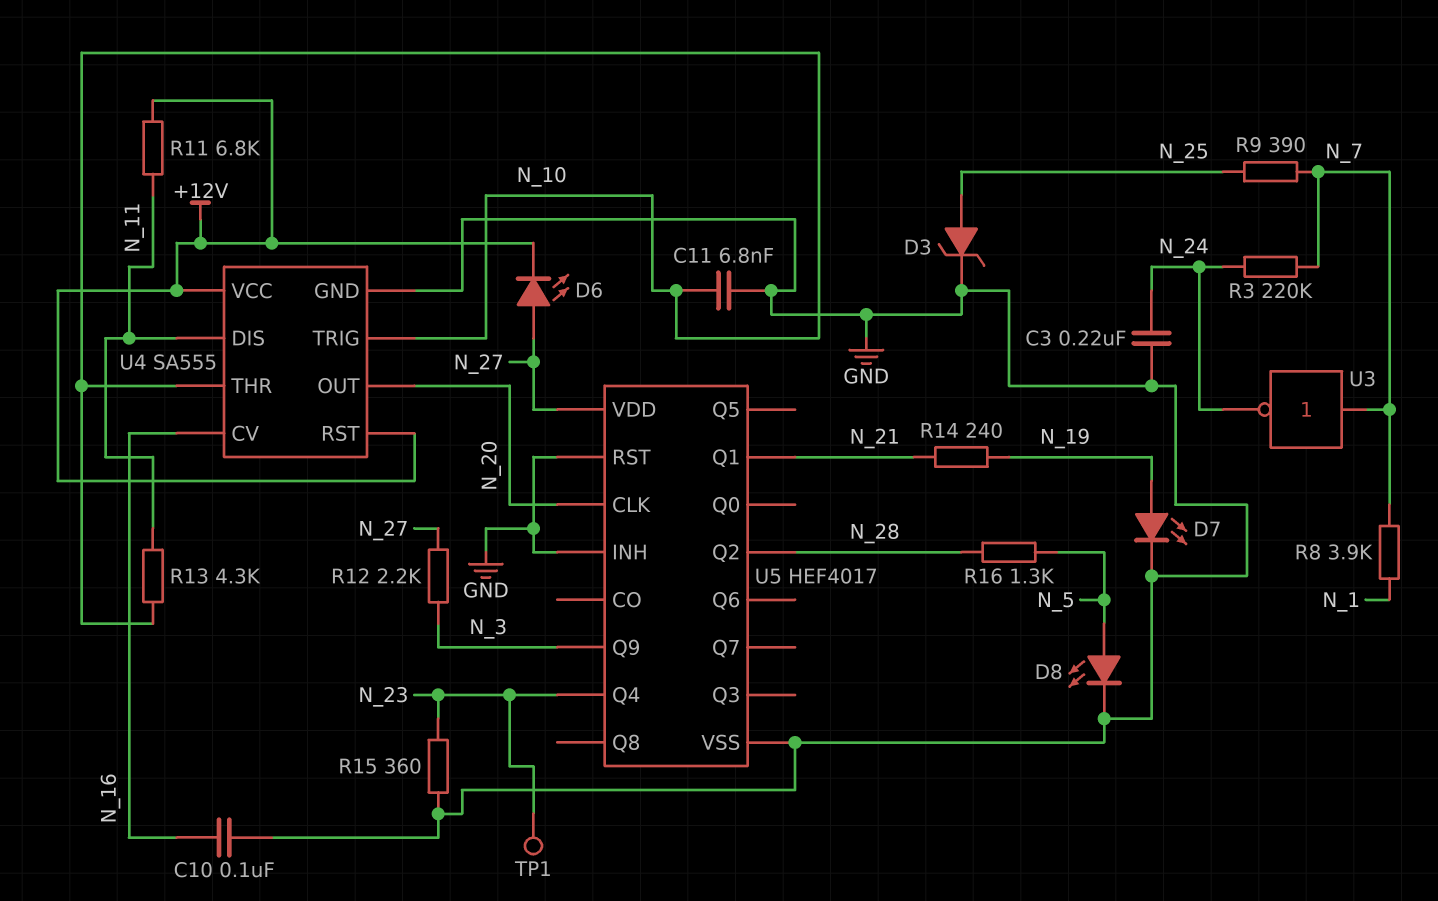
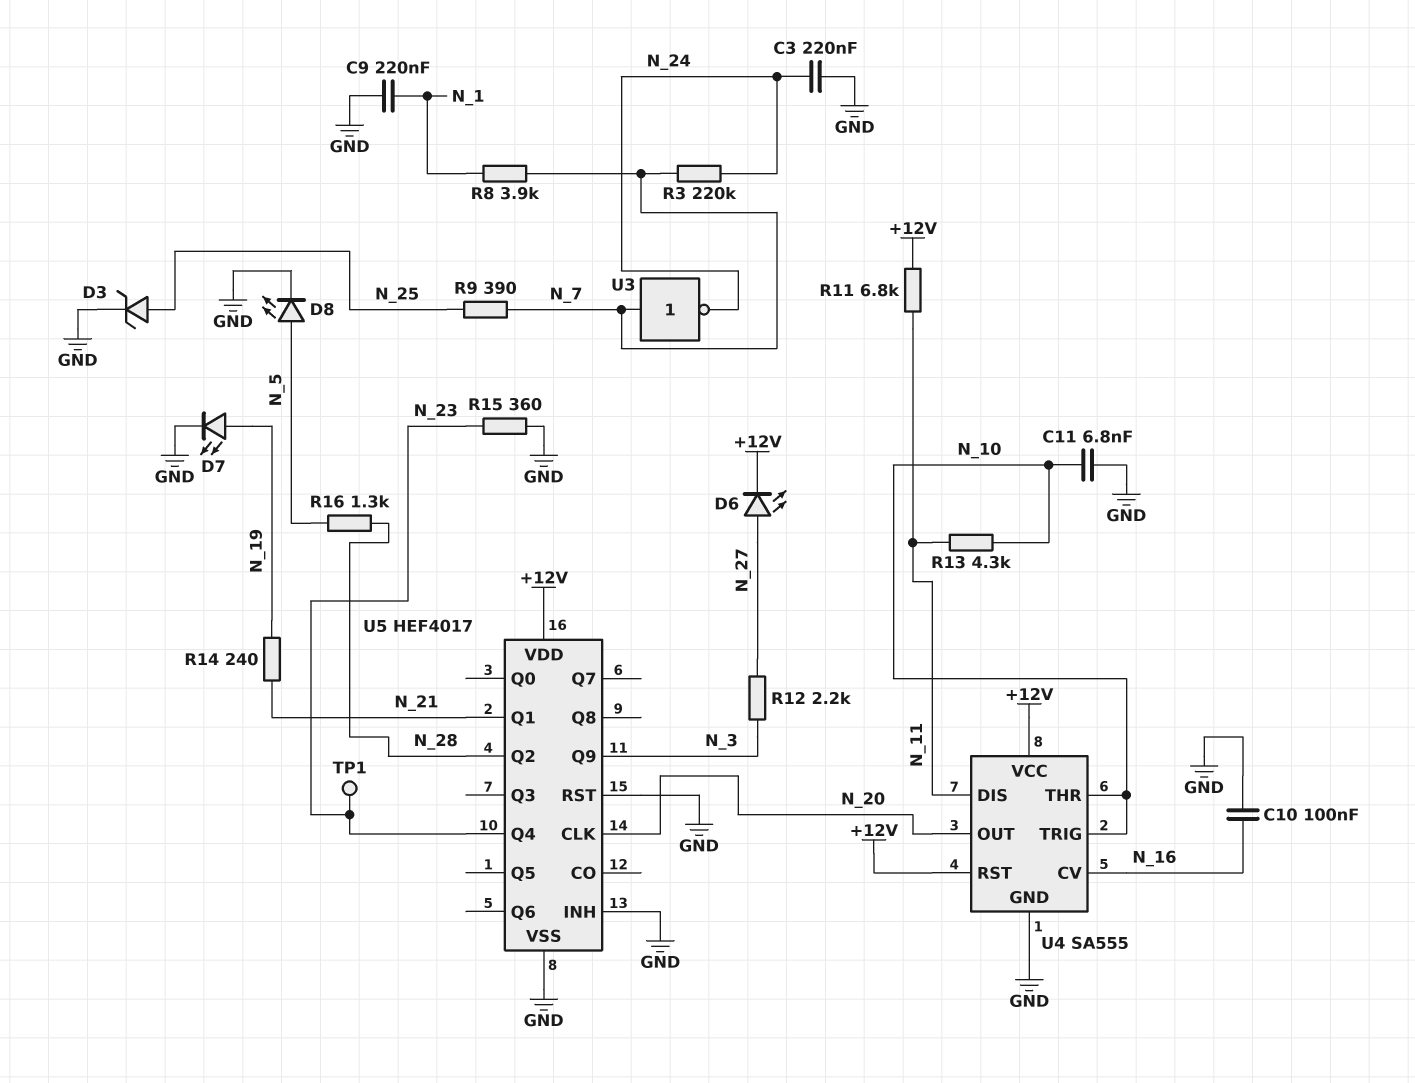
C9: none -> 220nF (GND, N_1)
U5 pin VDD: N_27 -> +12V

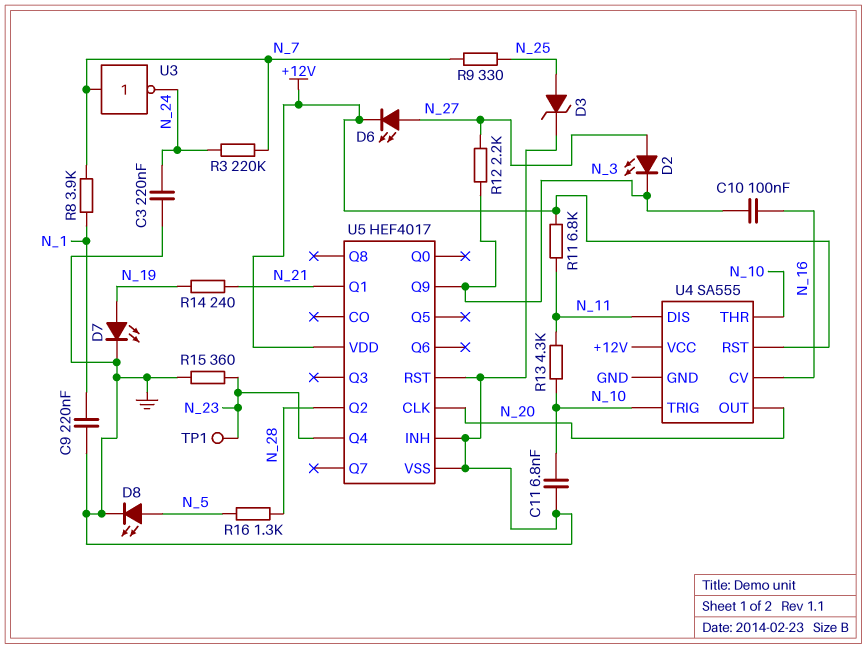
C10: 100nF (GND, N_16) -> 100nF (N_3, N_16)
D2: none -> LED (A N_27, K N_3)
R9: 390 (N_7, N_25) -> 330 (N_7, N_25)

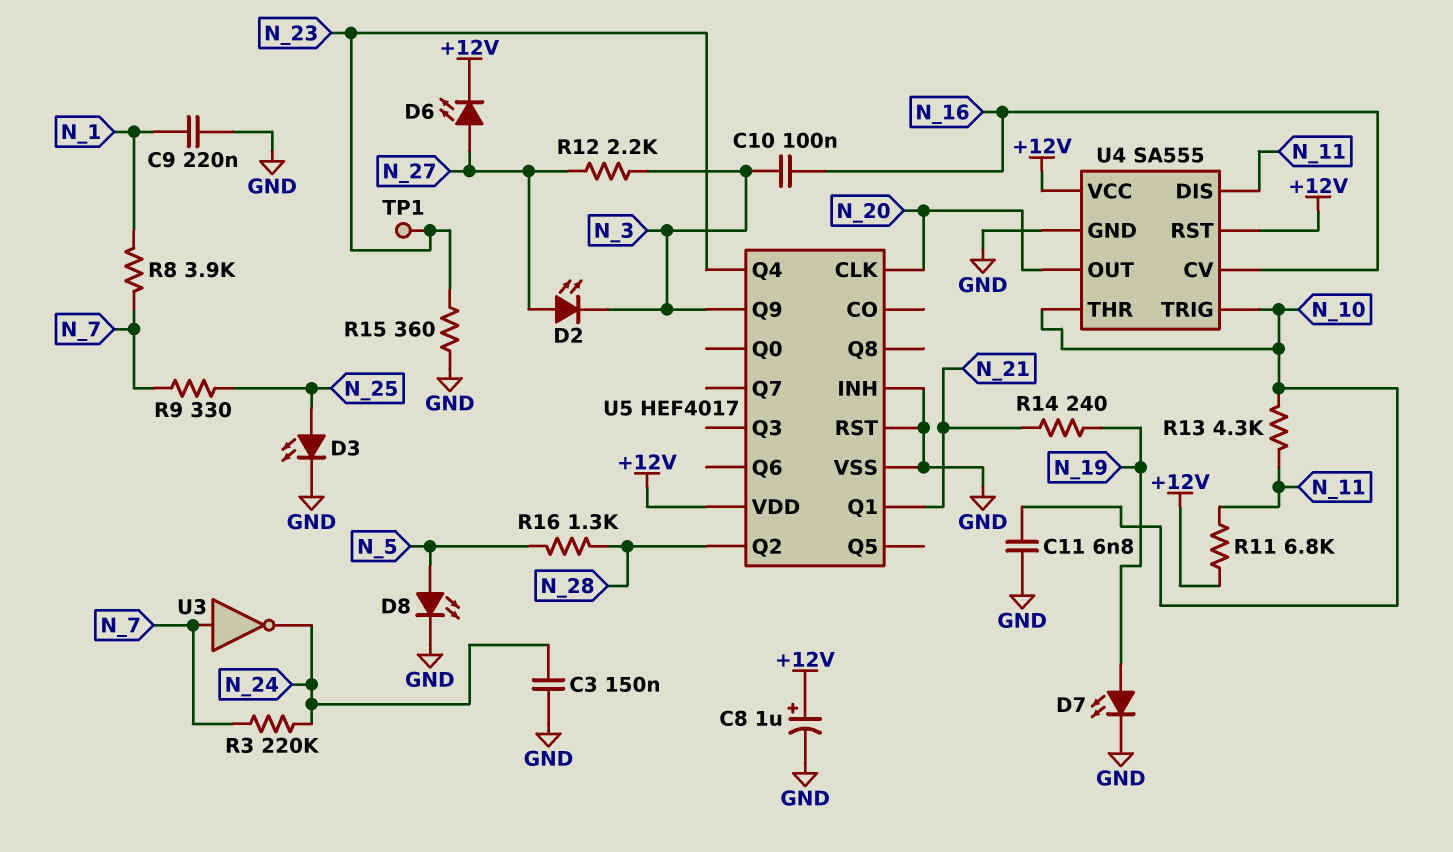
C3: 220nF (GND, N_24) -> 150nF (GND, N_24)
C8: none -> 1uF (plus +12V, minus GND)
D3: zener (A N_25, K GND) -> LED (A N_25, K GND)

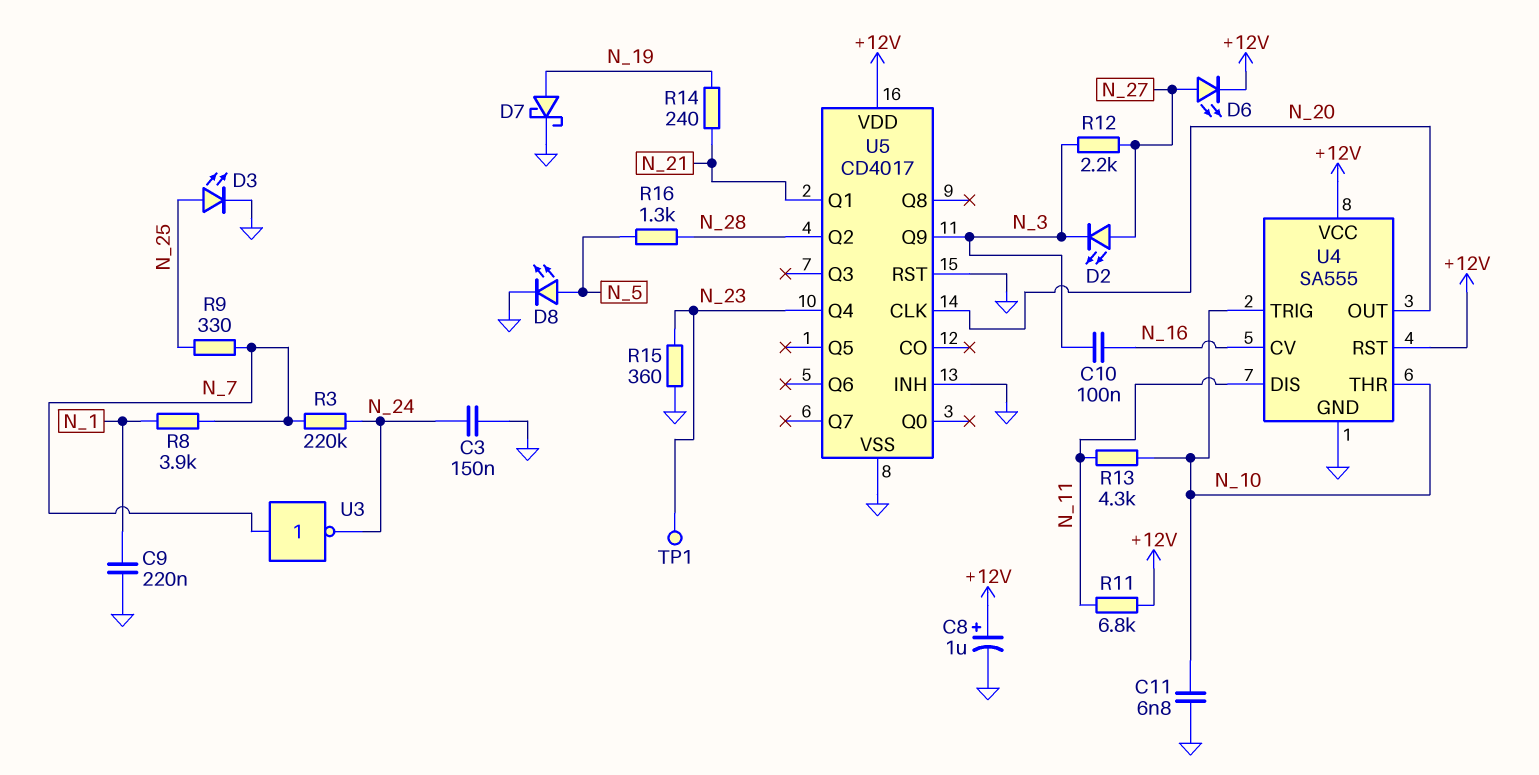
D7: LED (A N_19, K GND) -> schottky (A N_19, K GND)
U5: HEF4017 -> CD4017

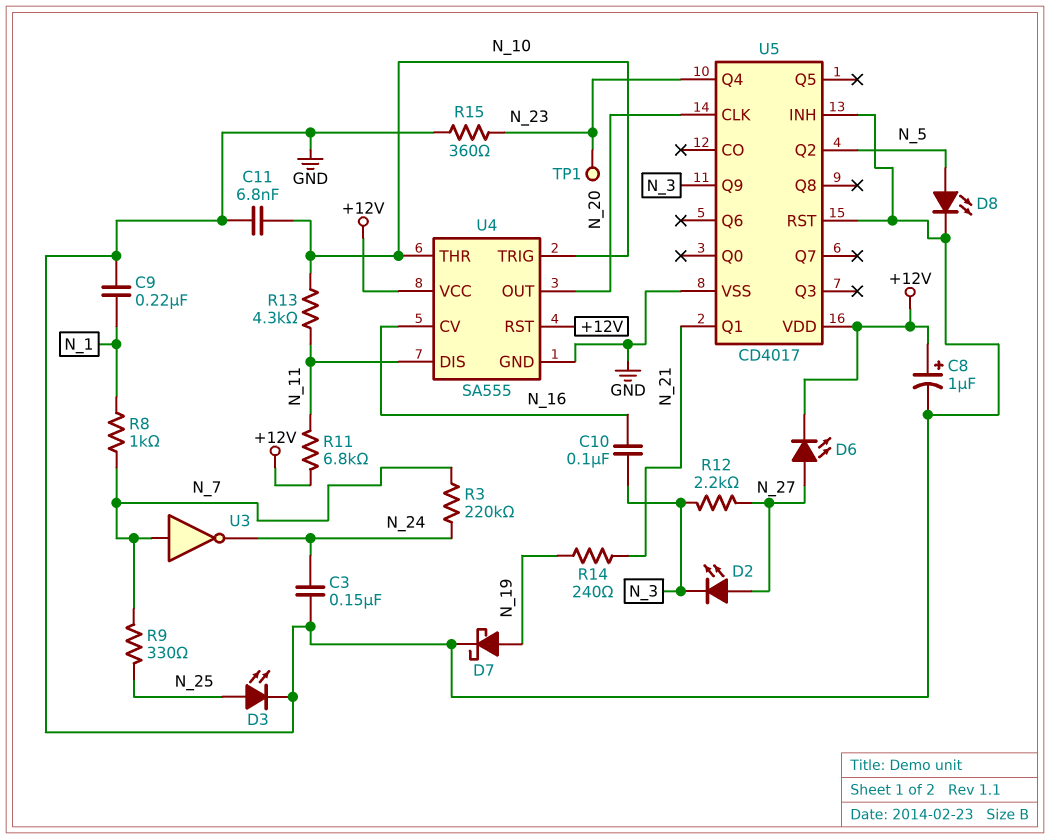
R8: 3.9k (N_1, N_7) -> 1k (N_1, N_7)
R16: 1.3k (N_5, N_28) -> none
U5 pin Q2: N_28 -> N_5

